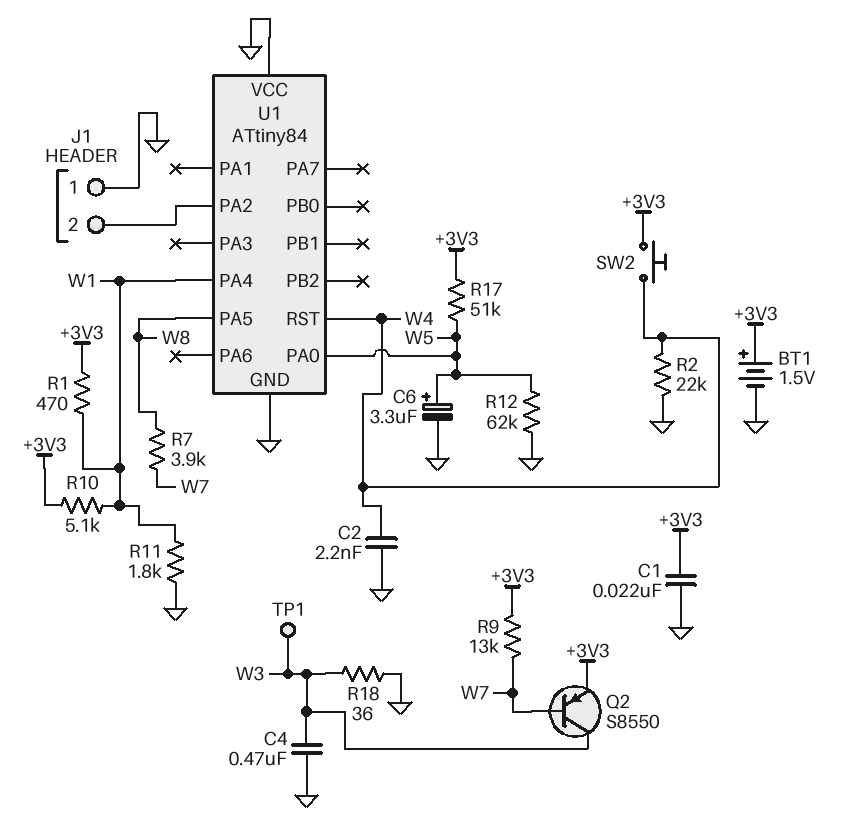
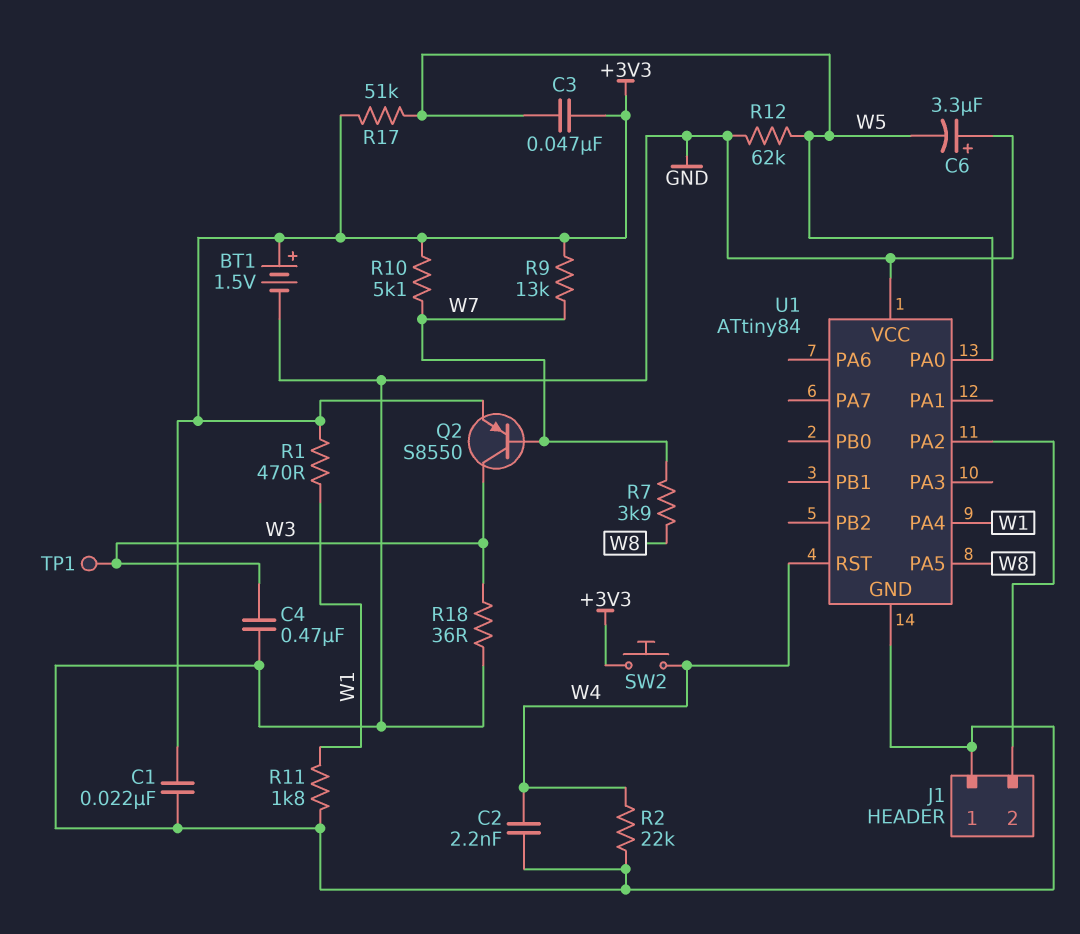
C3: none -> 47nF (+3V3, W5)
C6: 3.3uF (plus W5, minus GND) -> 3.3uF (plus GND, minus W5)
R10: 5.1k (+3V3, W1) -> 5.1k (+3V3, W7)

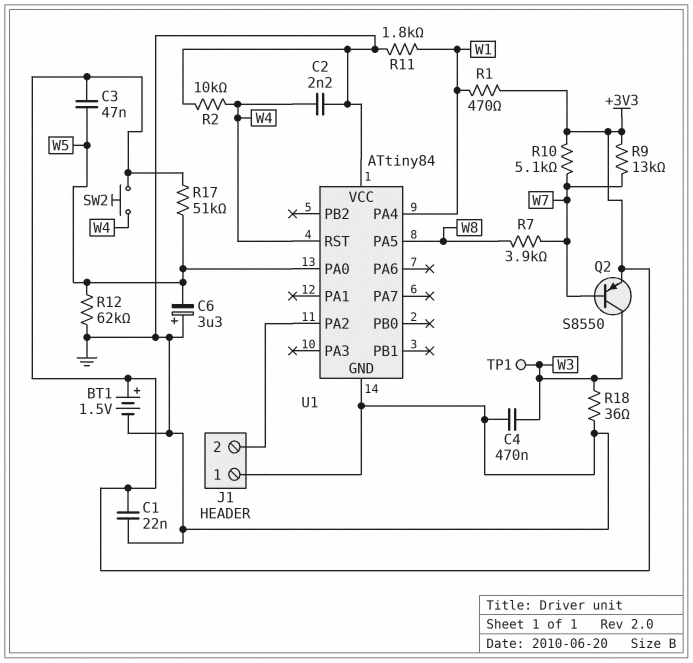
R2: 22k (GND, W4) -> 10k (GND, W4)

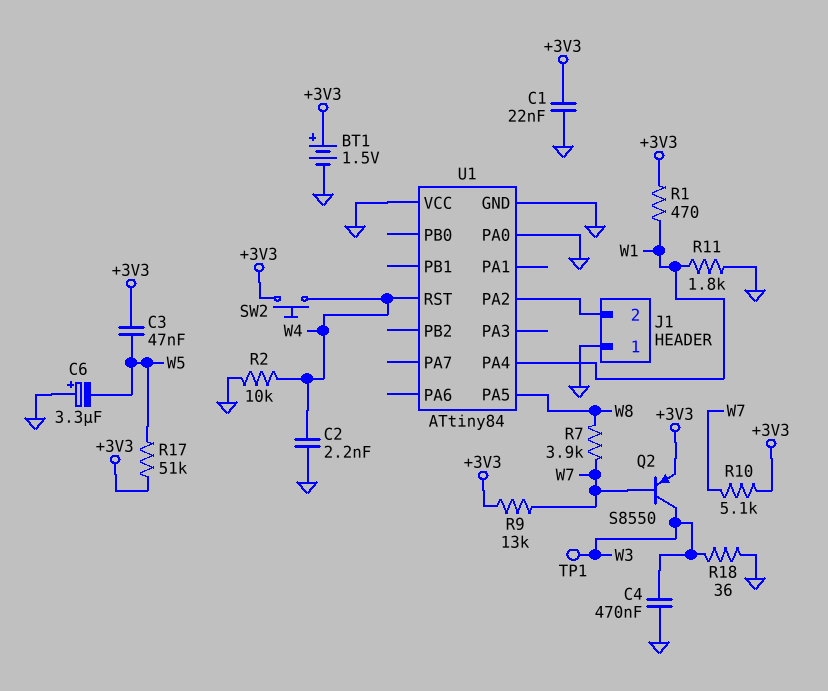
R12: 62k (GND, W5) -> none
U1 pin PA0: W5 -> GND

